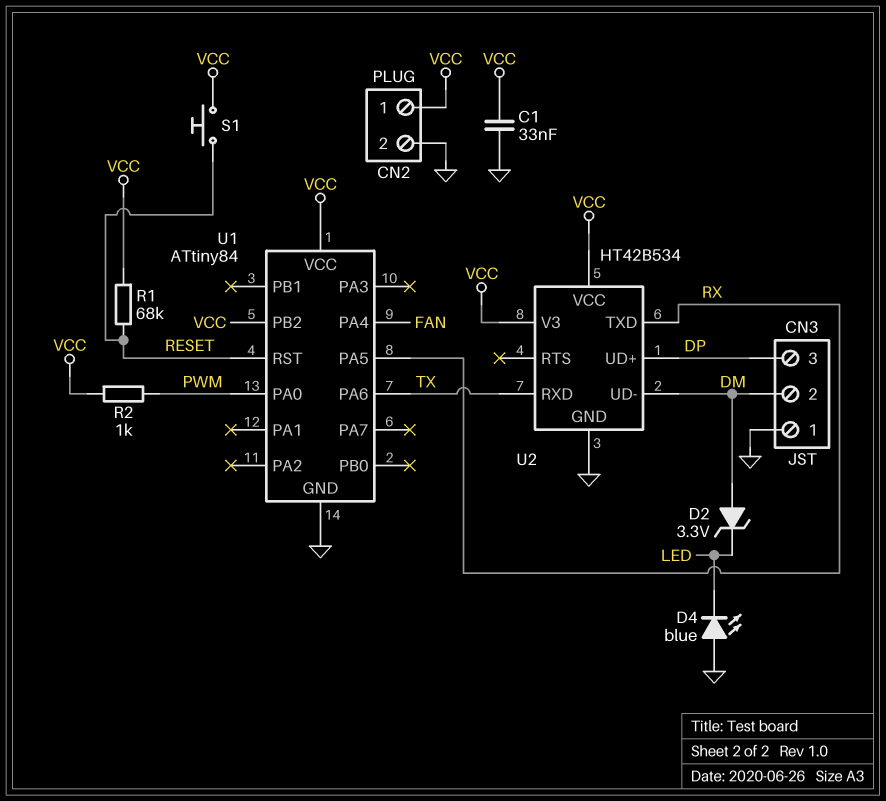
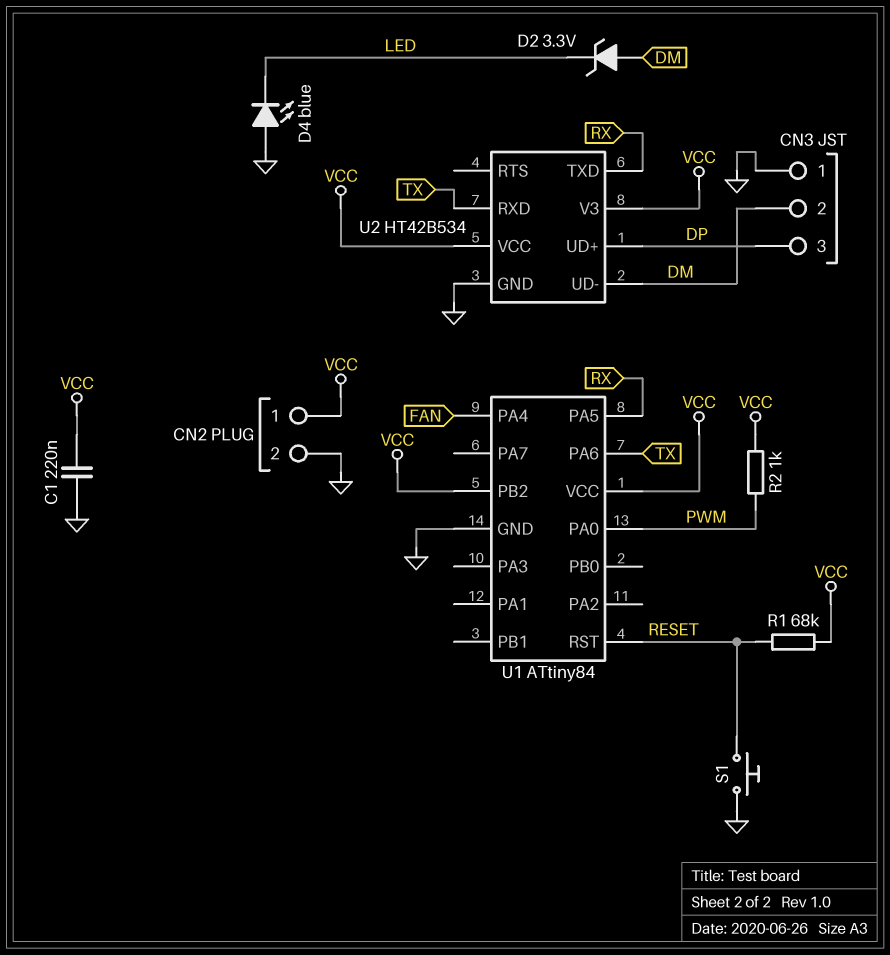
C1: 33nF (GND, VCC) -> 220nF (GND, VCC)
S1: button (RESET, VCC) -> button (GND, RESET)

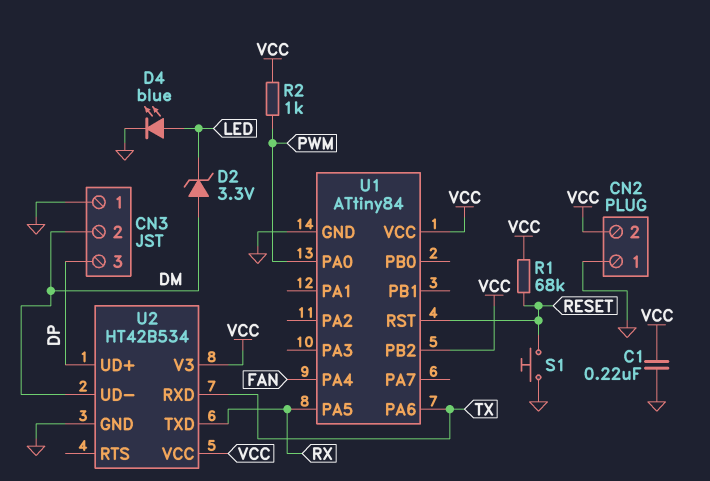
CN2 pin 1: VCC -> GND
CN2 pin 2: GND -> VCC
D4: LED blue (A GND, K LED) -> LED blue (A LED, K GND)

